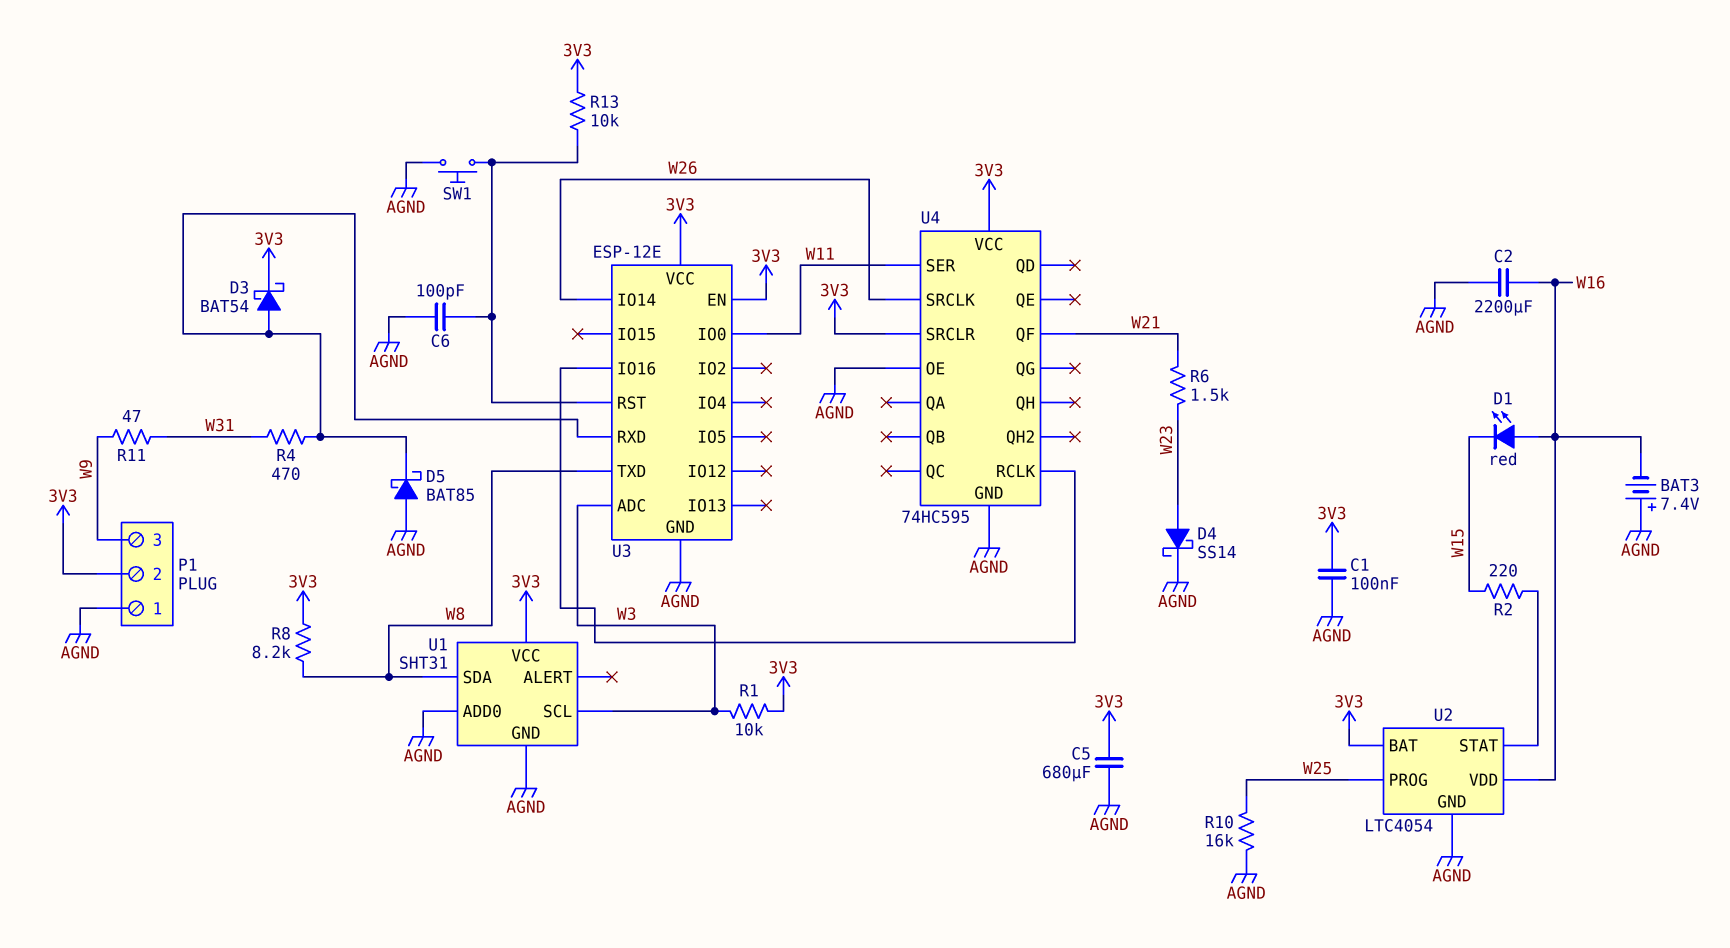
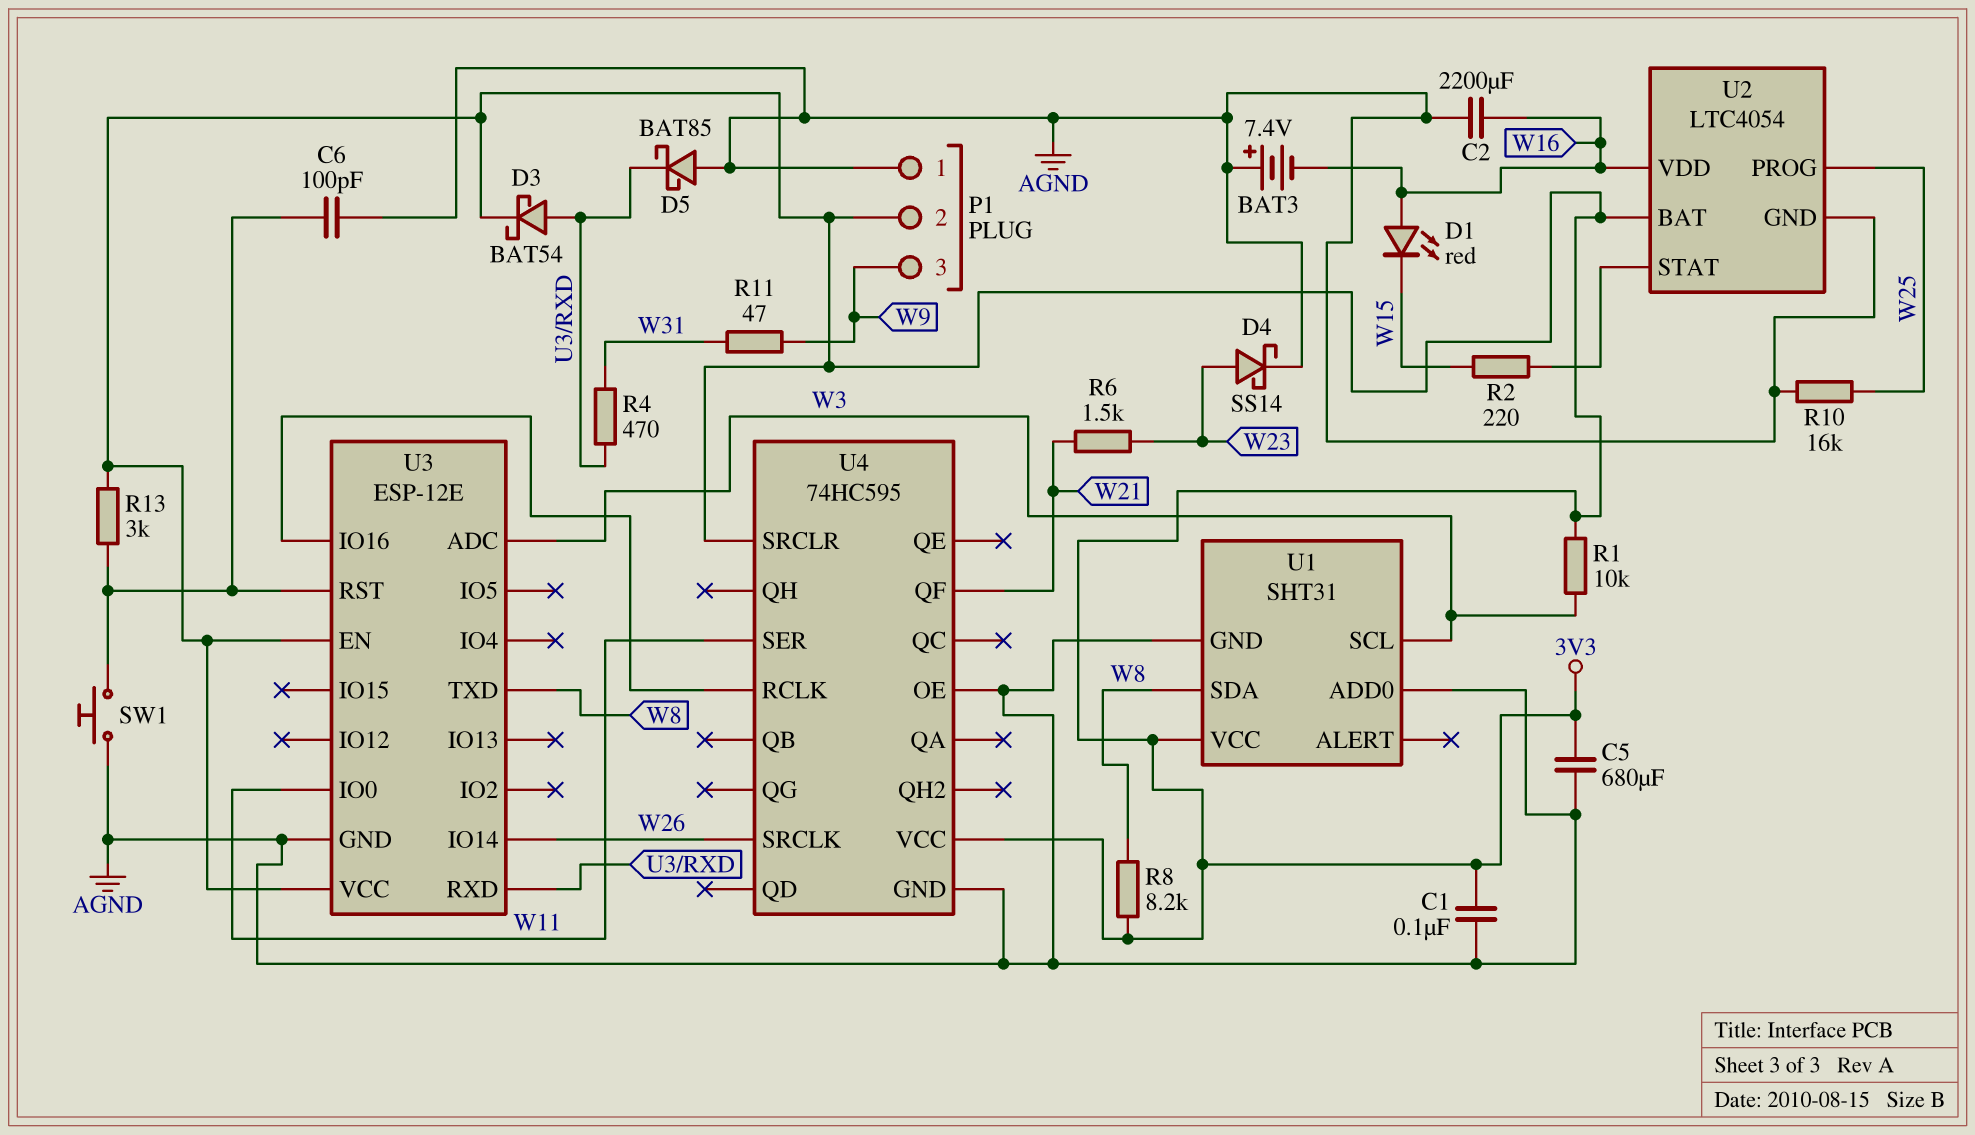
R13: 10k (3V3, U3/RST) -> 3k (3V3, U3/RST)

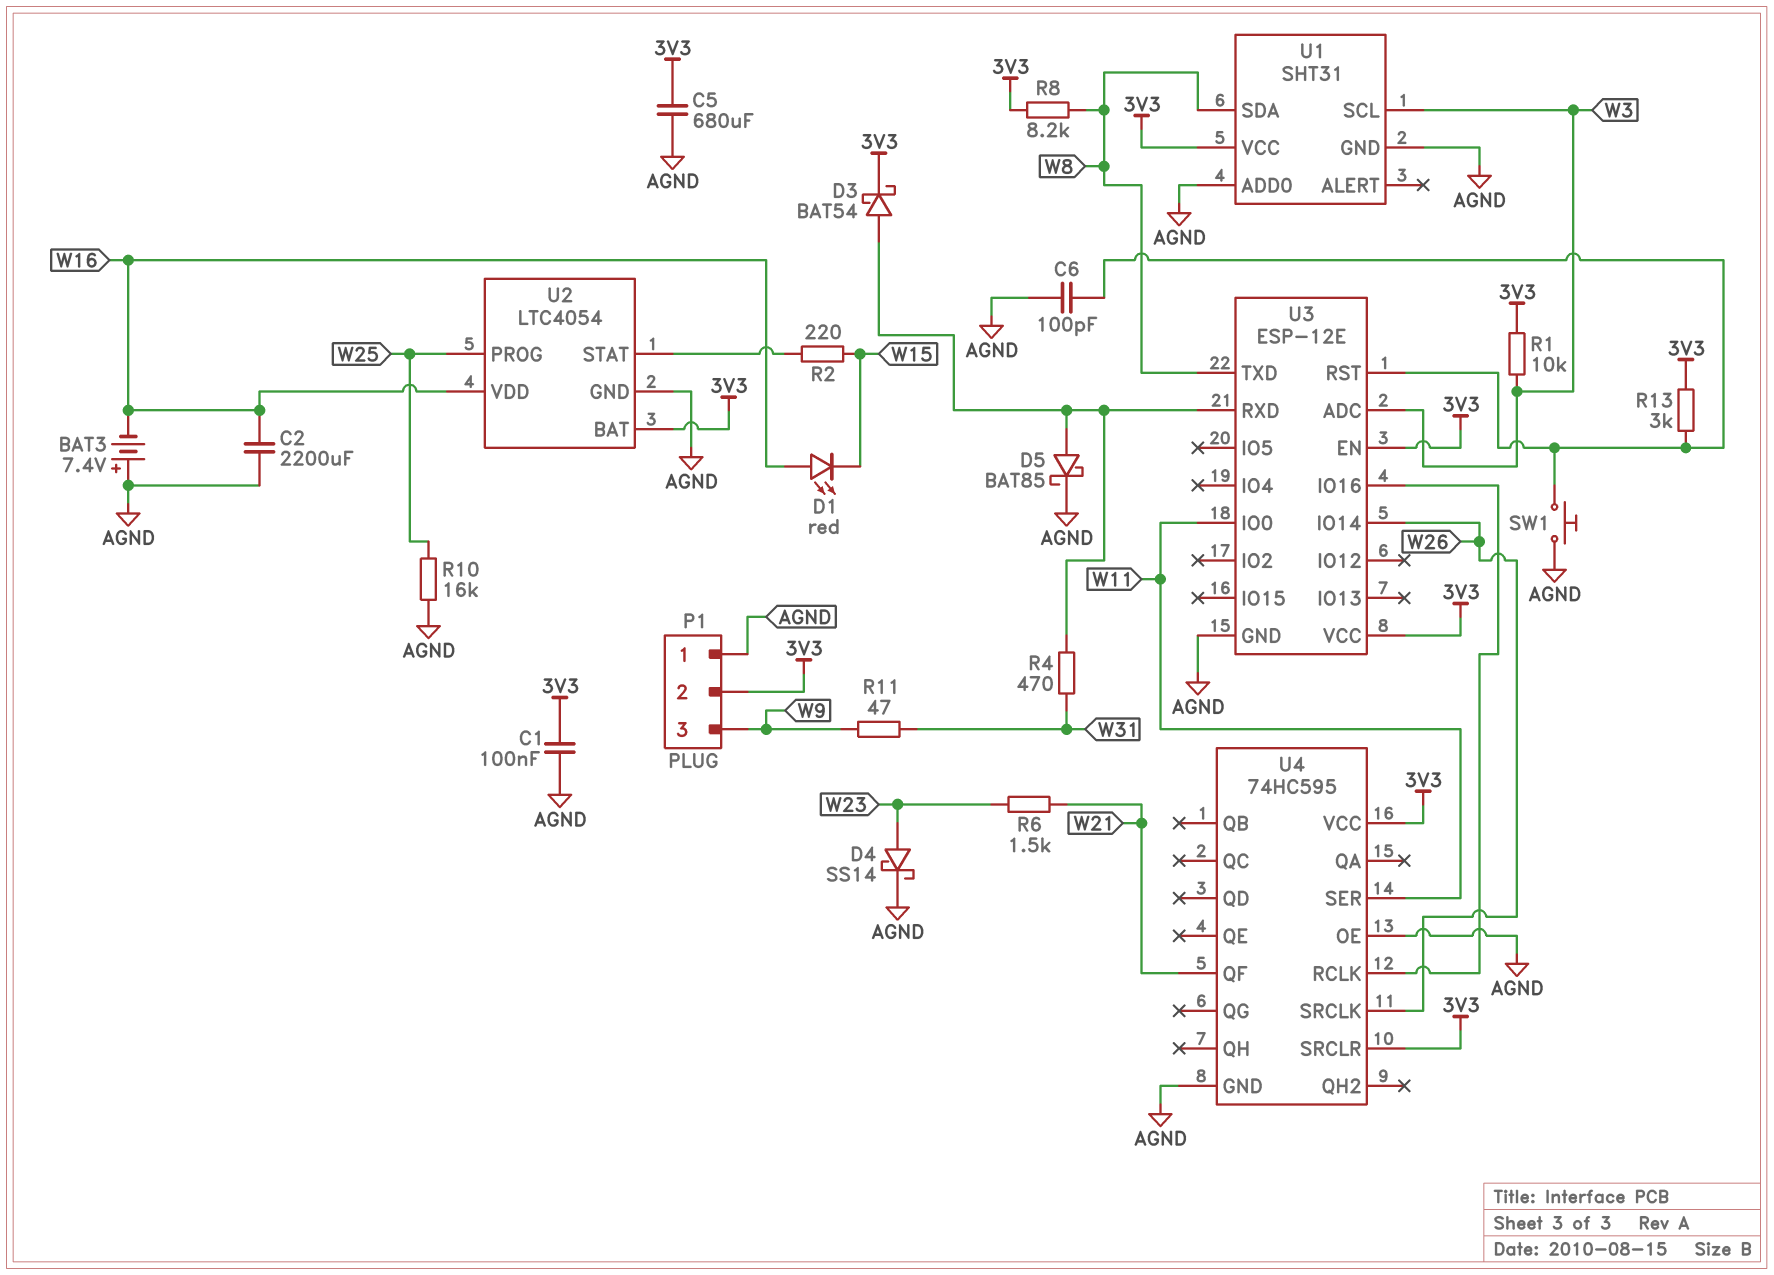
D5: schottky BAT85 (A AGND, K U3/RXD) -> schottky BAT85 (A U3/RXD, K AGND)

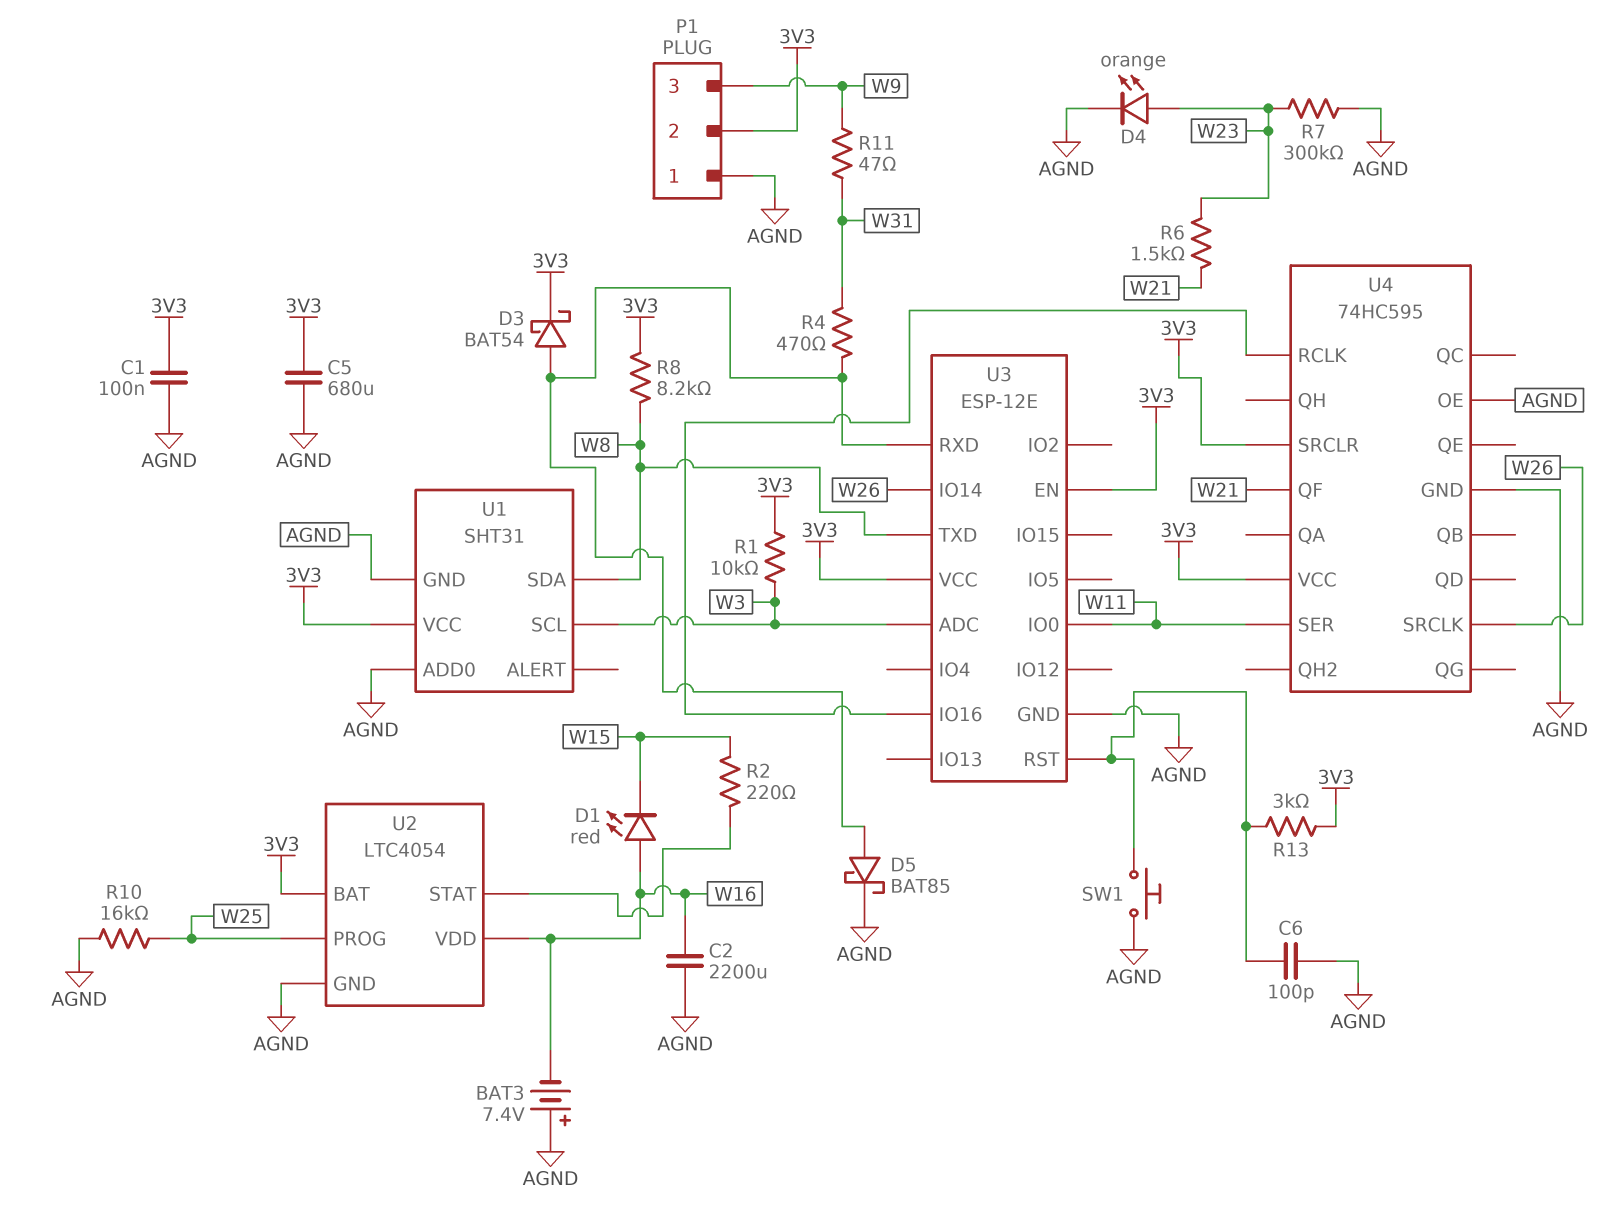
D4: schottky SS14 (A W23, K AGND) -> LED orange (A W23, K AGND)
R7: none -> 300k (AGND, W23)

